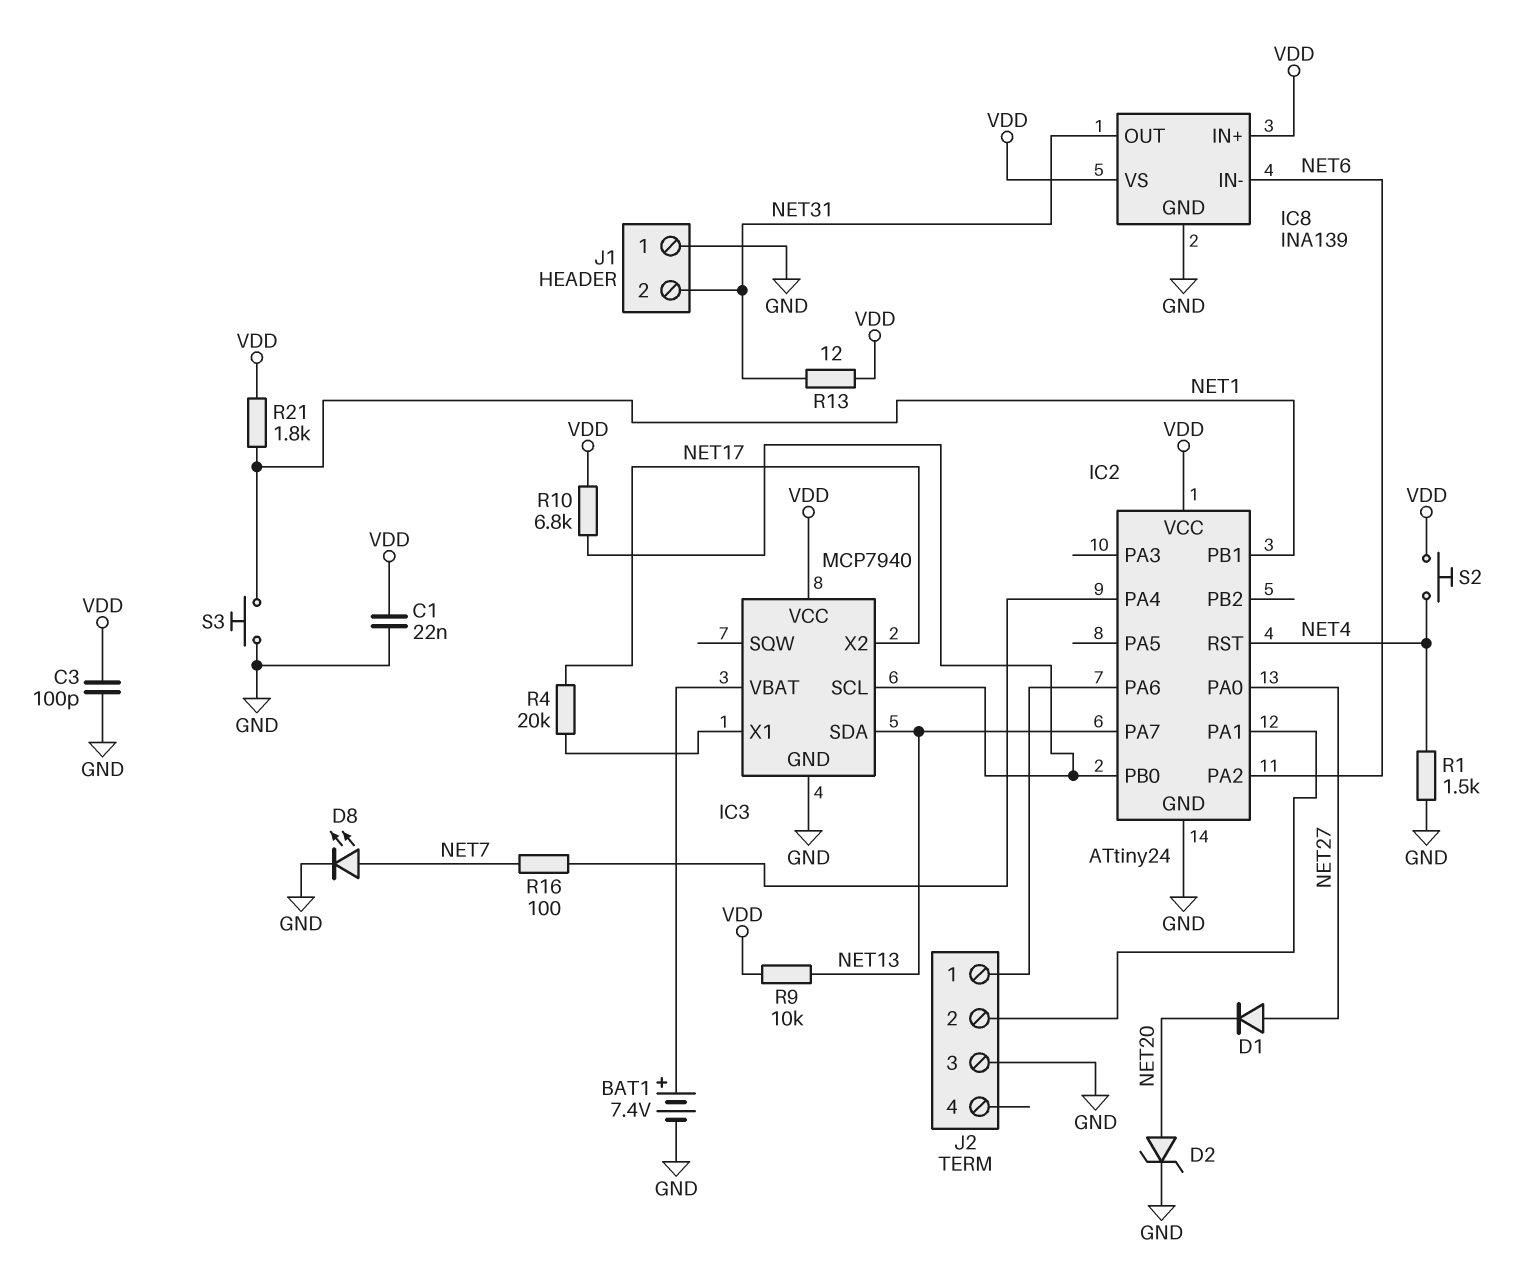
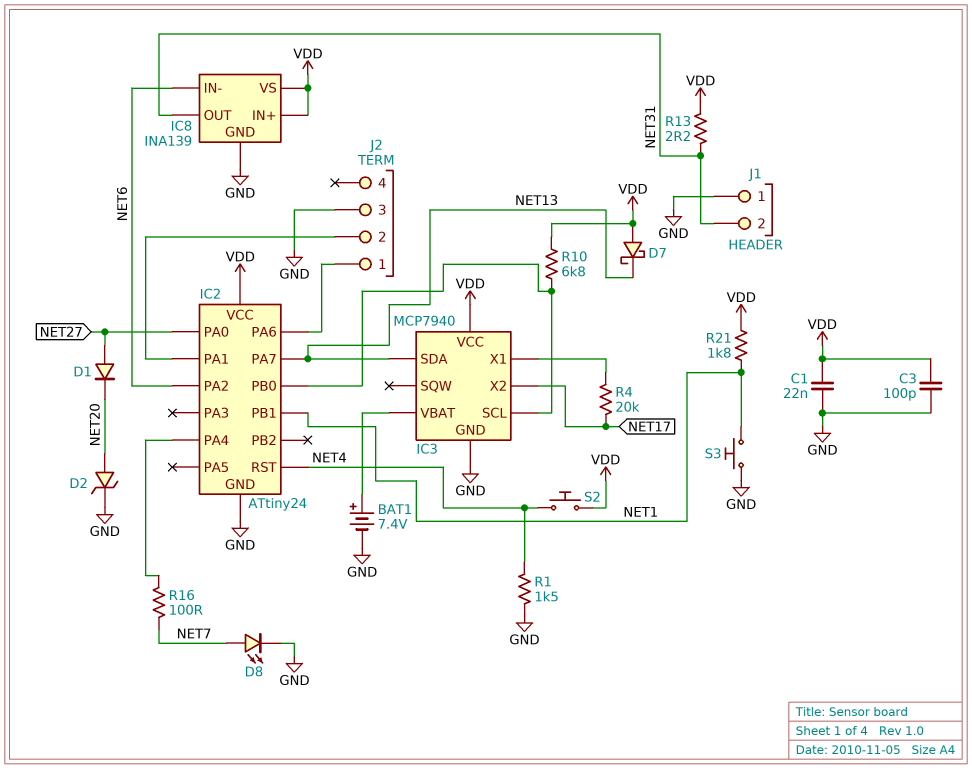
D7: none -> schottky (A VDD, K NET13)
R9: 10k (NET13, VDD) -> none
R13: 12 (NET31, VDD) -> 2.2 (NET31, VDD)

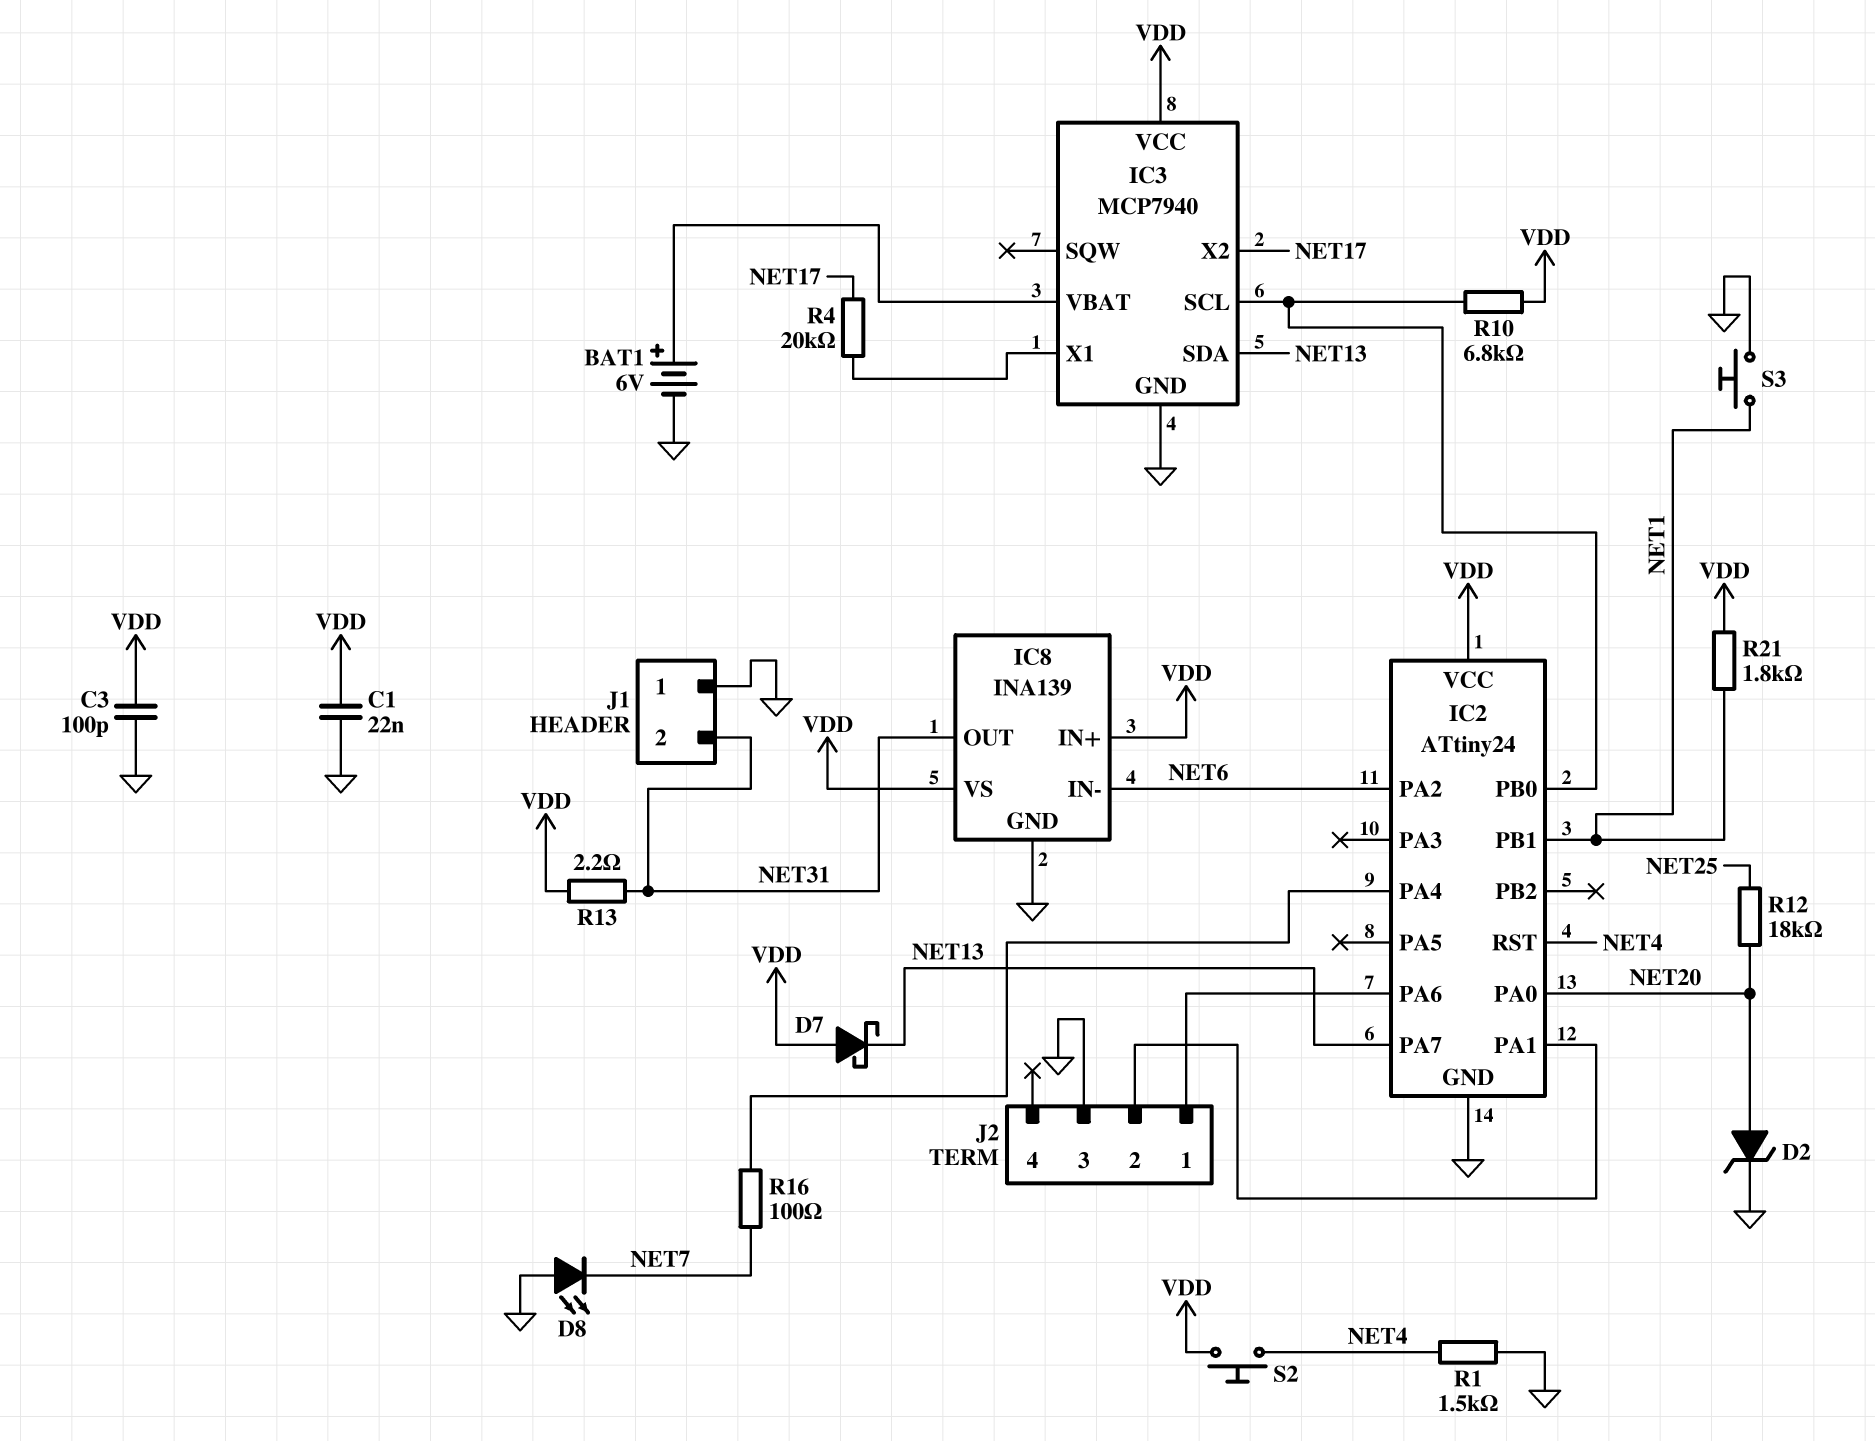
BAT1: 7.4V (plus IC3/VBAT, minus GND) -> 6V (plus IC3/VBAT, minus GND)
D1: diode (A NET27, K NET20) -> none
D8: LED (A NET7, K GND) -> LED (A GND, K NET7)
IC2 pin PA0: NET27 -> NET20
R12: none -> 18k (NET20, NET25)

